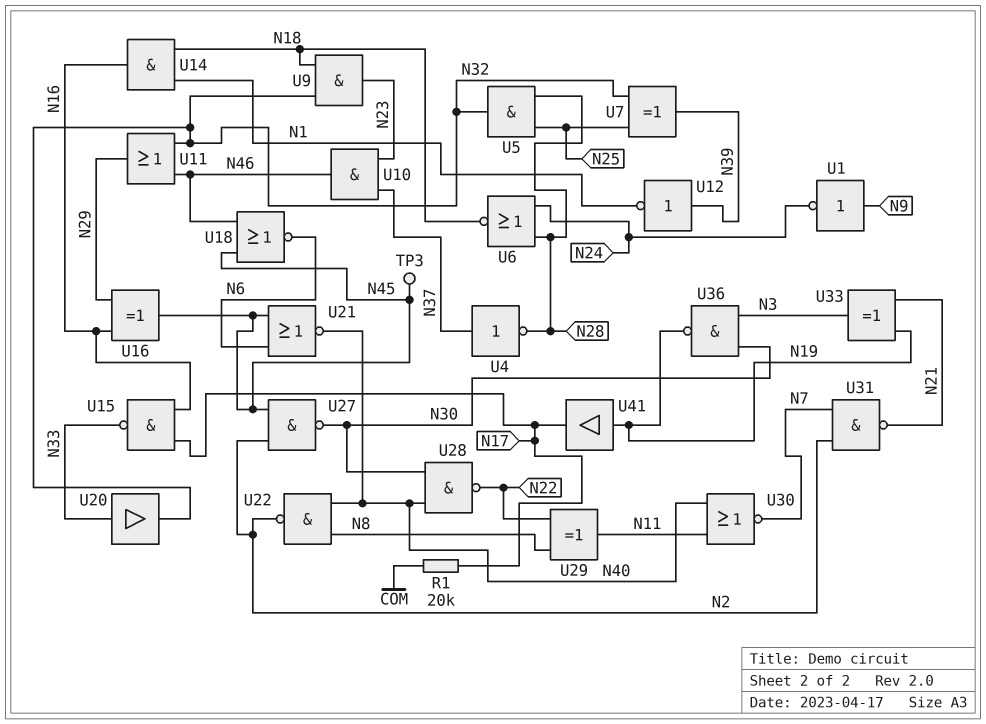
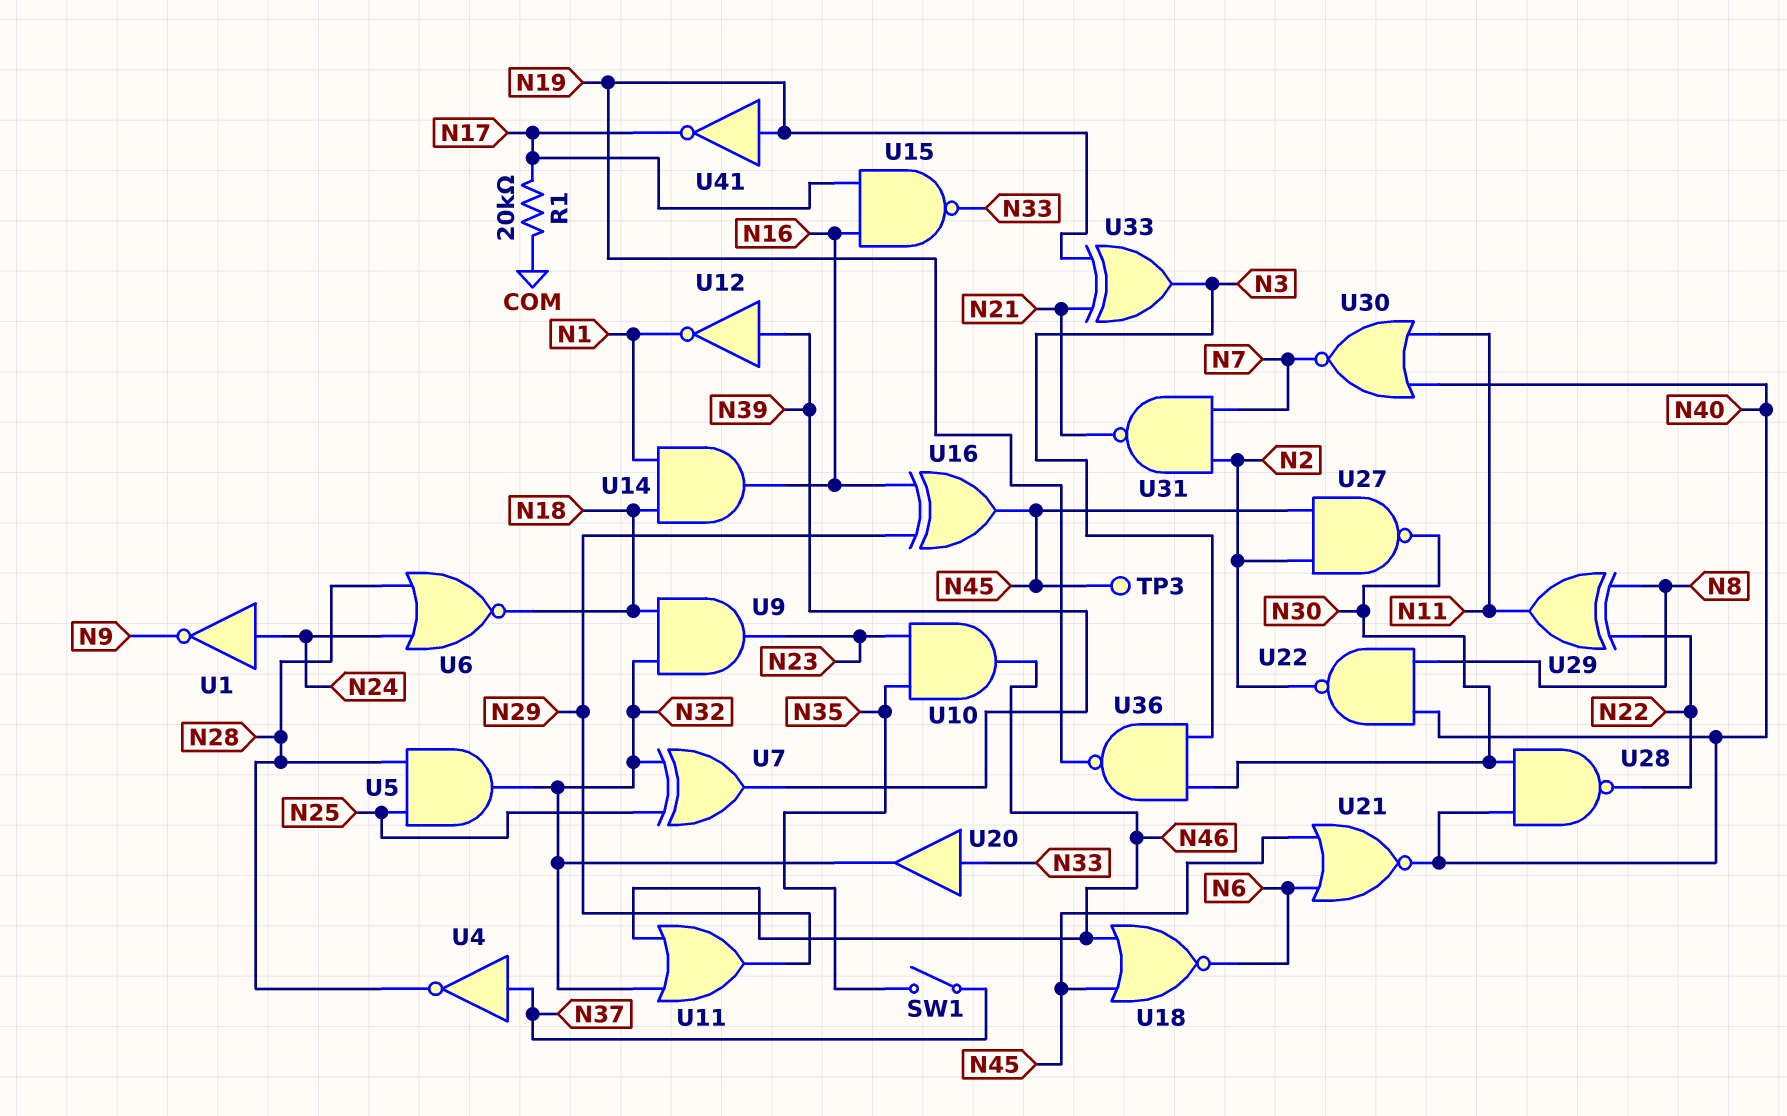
SW1: none -> switch (N35, N37)
U1: NOT (in N9, out N24) -> NOT (in N24, out N9)
U10: AND (in N23, in N37, out N46) -> AND (in N23, in N35, out N46)
U41: buffer (in N19, out N17) -> NOT (in N19, out N17)

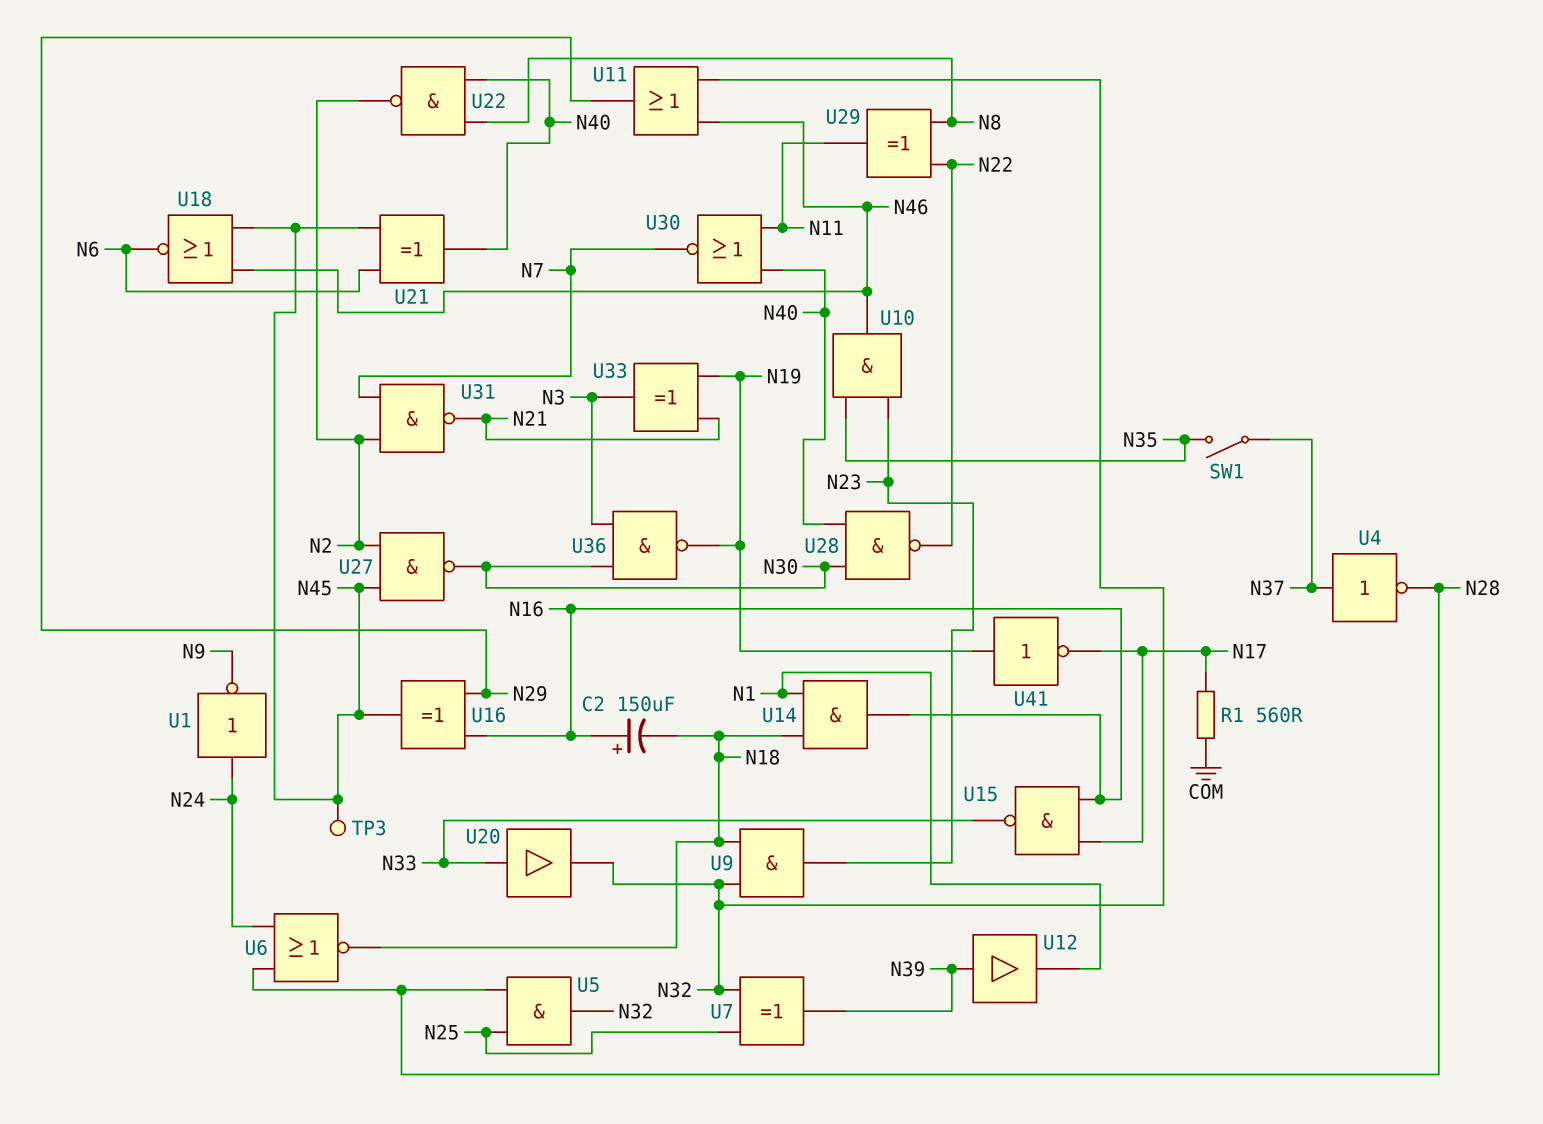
C2: none -> 150uF (plus N16, minus N18)
R1: 20k (COM, N17) -> 560 (COM, N17)
U12: NOT (in N39, out N1) -> buffer (in N39, out N1)
U21: NOR (in N6, in N45, out N40) -> XOR (in N6, in N45, out N40)

